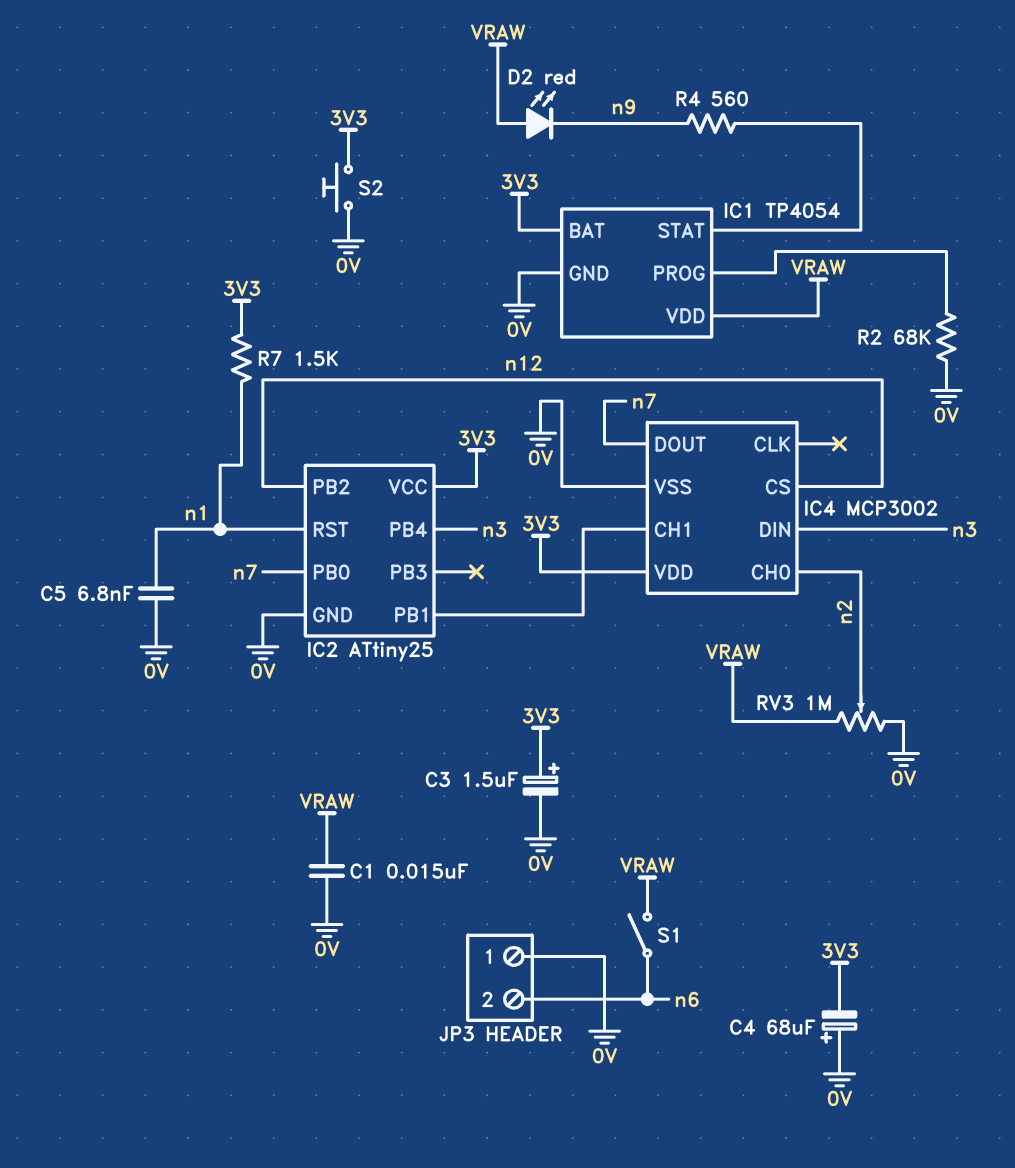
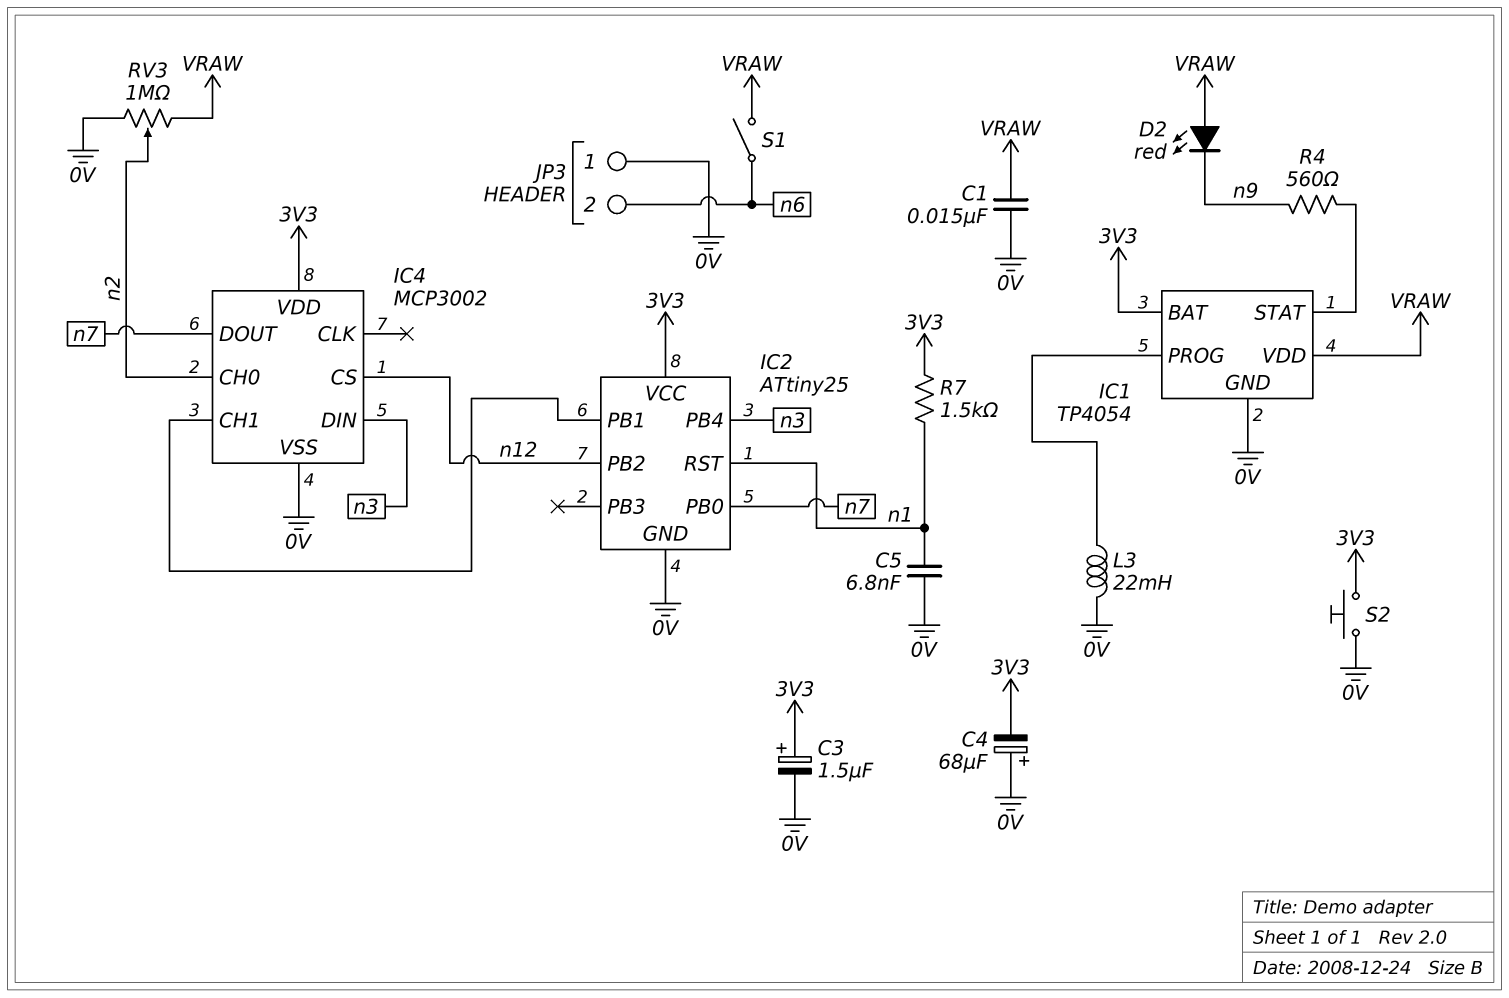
L3: none -> 22mH (0V, IC1/PROG)
R2: 68k (0V, IC1/PROG) -> none

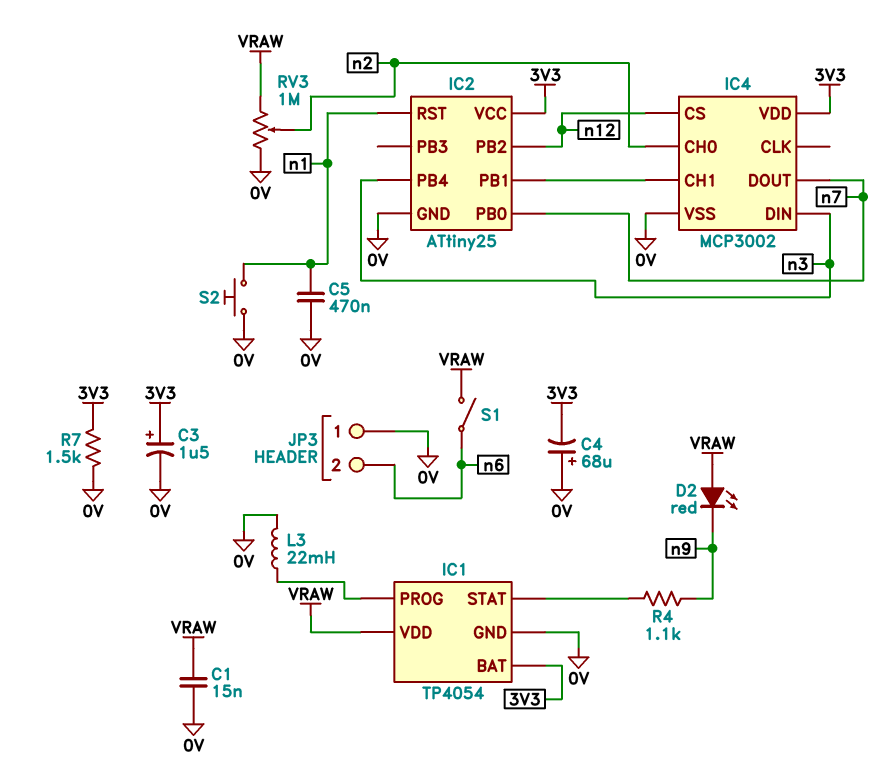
C5: 6.8nF (0V, n1) -> 470nF (0V, n1)
R4: 560 (IC1/STAT, n9) -> 1.1k (IC1/STAT, n9)
R7: 1.5k (3V3, n1) -> 1.5k (0V, 3V3)
S2: button (0V, 3V3) -> button (0V, n1)

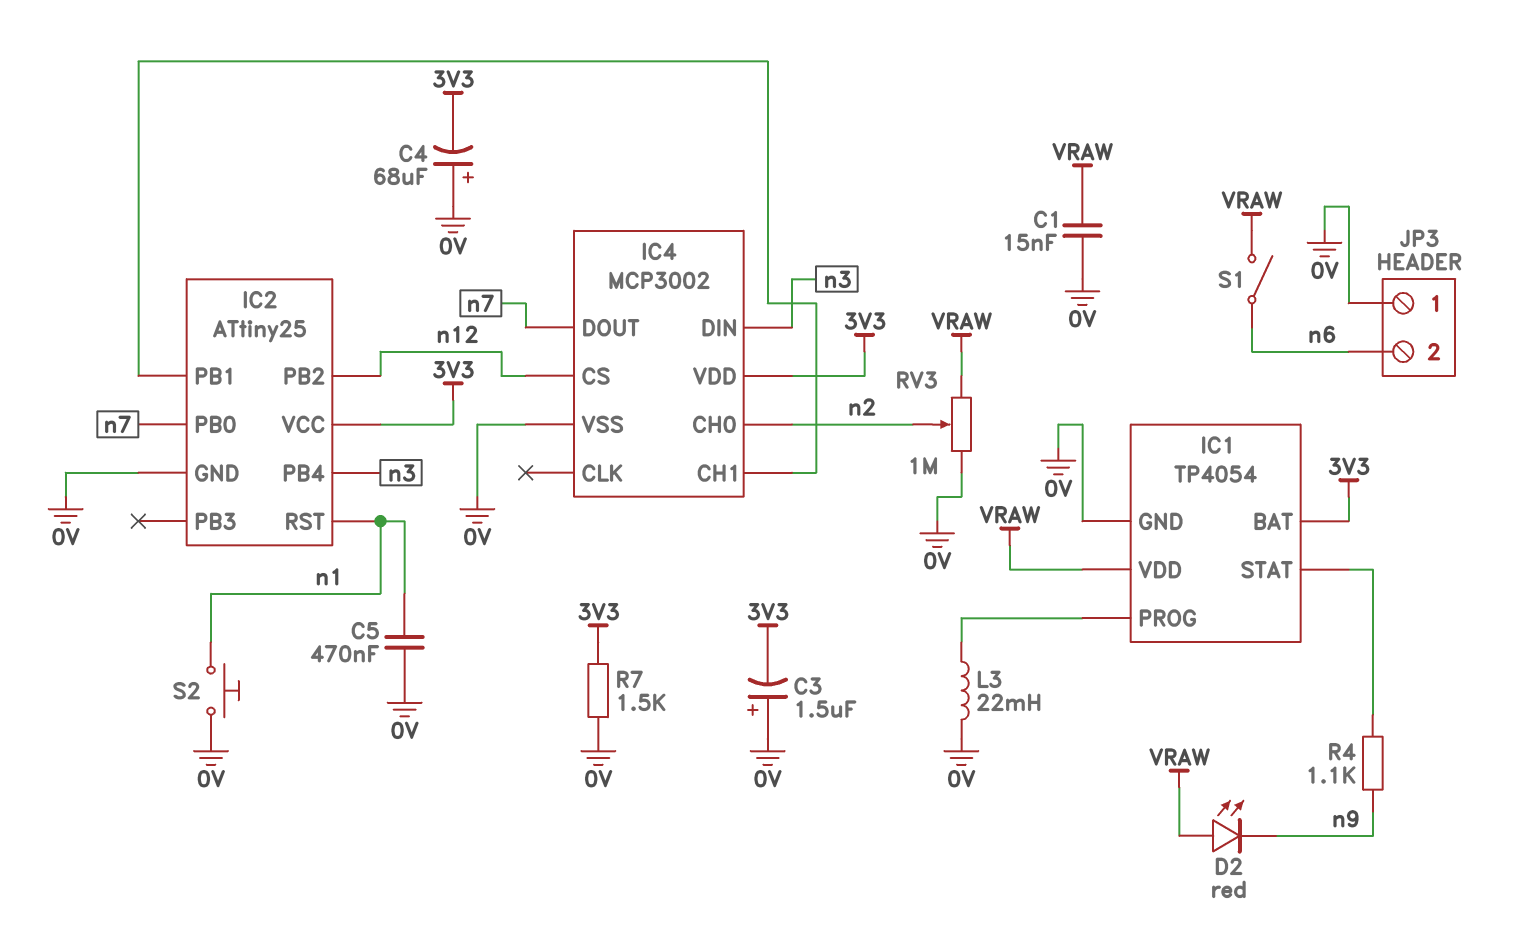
C3: 1.5uF (plus 3V3, minus 0V) -> 1.5uF (plus 0V, minus 3V3)

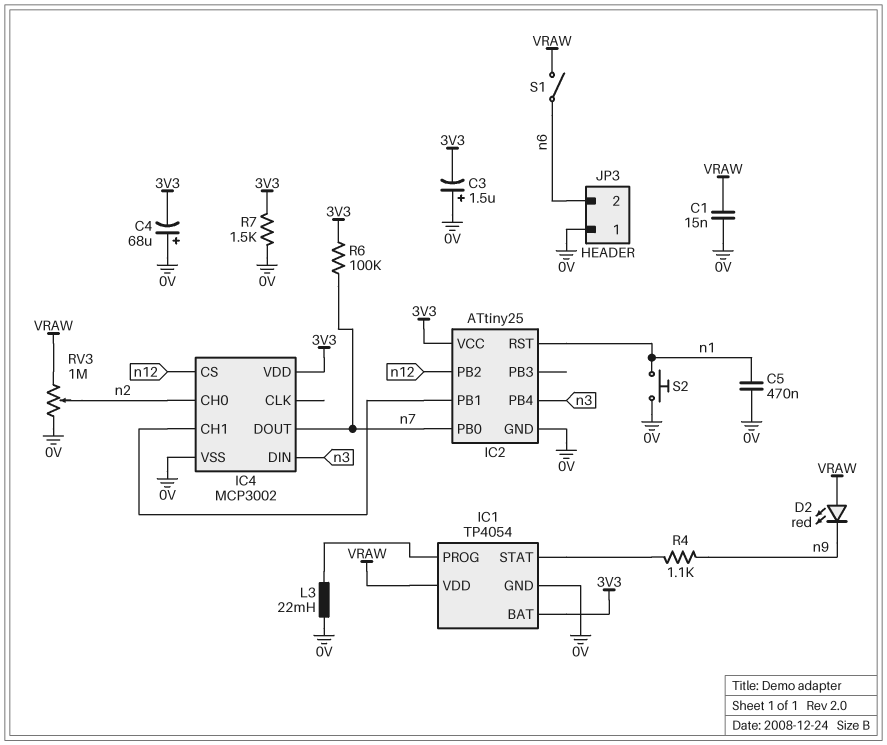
R6: none -> 100k (3V3, n7)

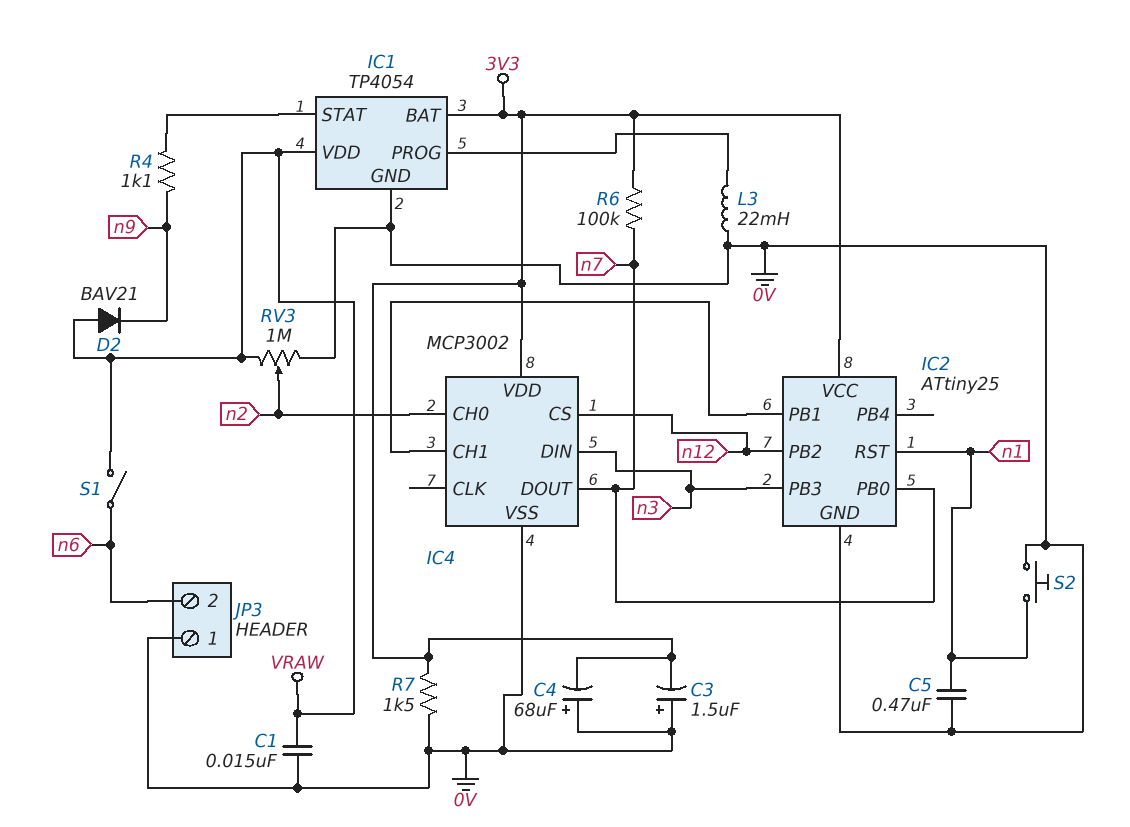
D2: LED red (A VRAW, K n9) -> diode BAV21 (A VRAW, K n9)
IC2 pin PB3: none -> n3
IC2 pin PB4: n3 -> none

